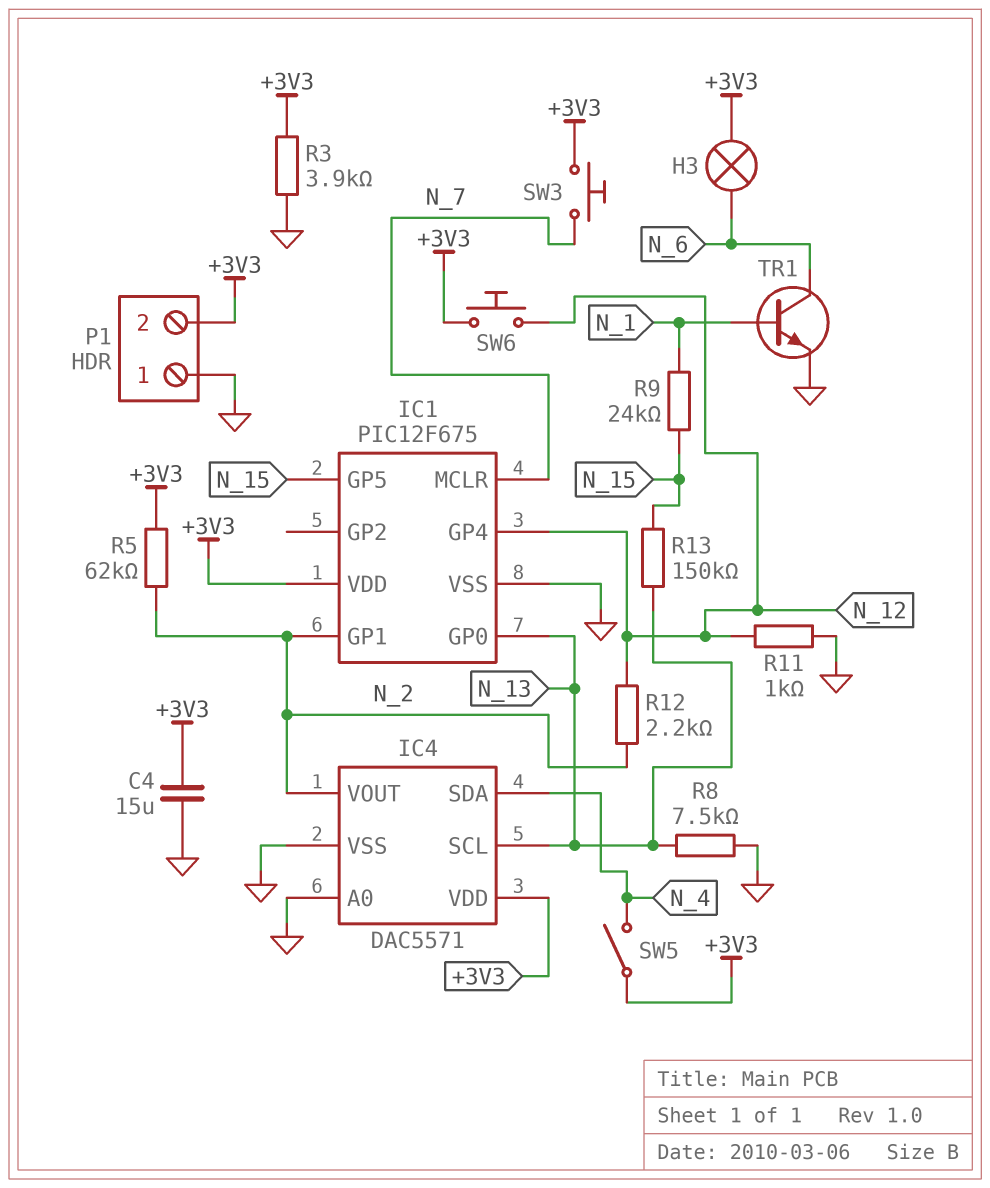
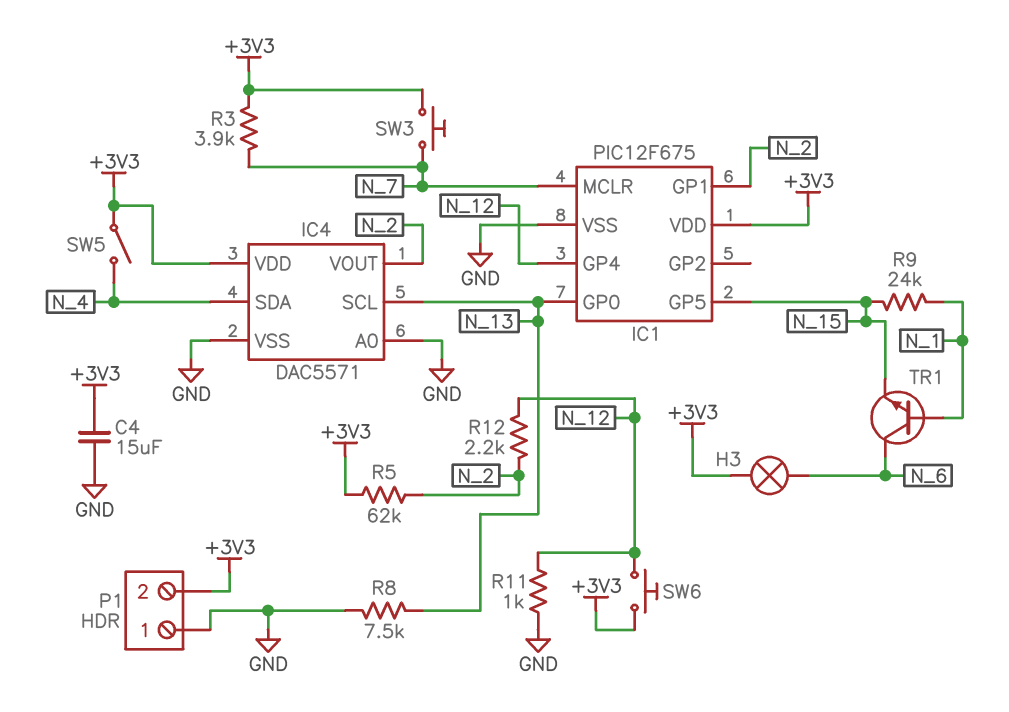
R3: 3.9k (+3V3, GND) -> 3.9k (+3V3, N_7)
R13: 150k (N_13, N_15) -> none
TR1: NPN (B N_1, C N_6, E GND) -> NPN (B N_1, C N_6, E N_15)

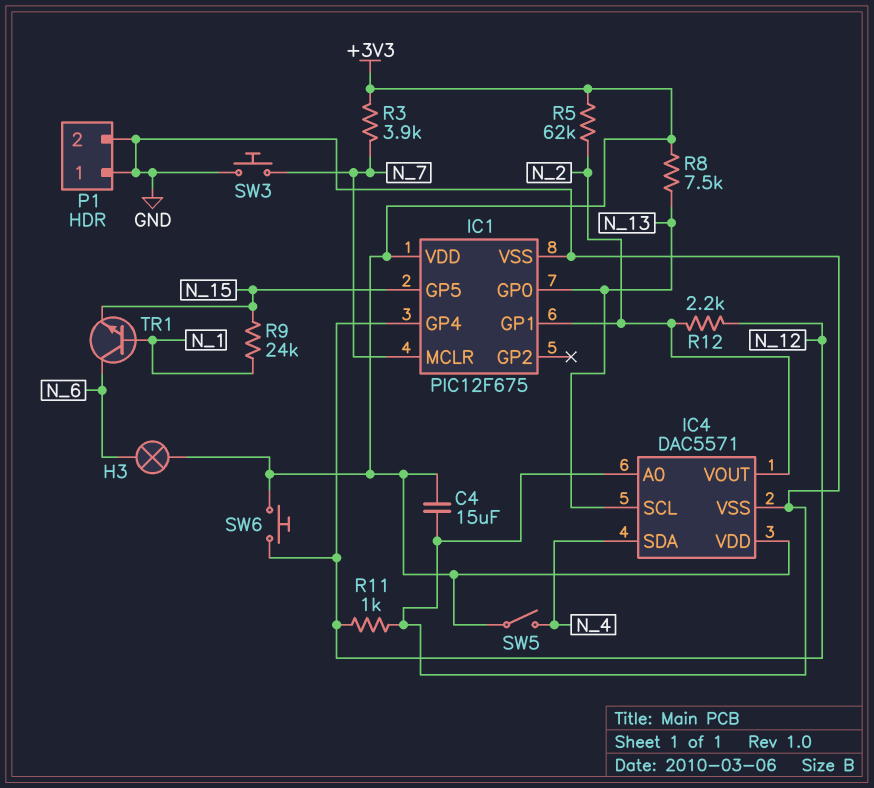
P1 pin 2: +3V3 -> GND
R8: 7.5k (GND, N_13) -> 7.5k (+3V3, N_13)
SW3: button (+3V3, N_7) -> button (GND, N_7)

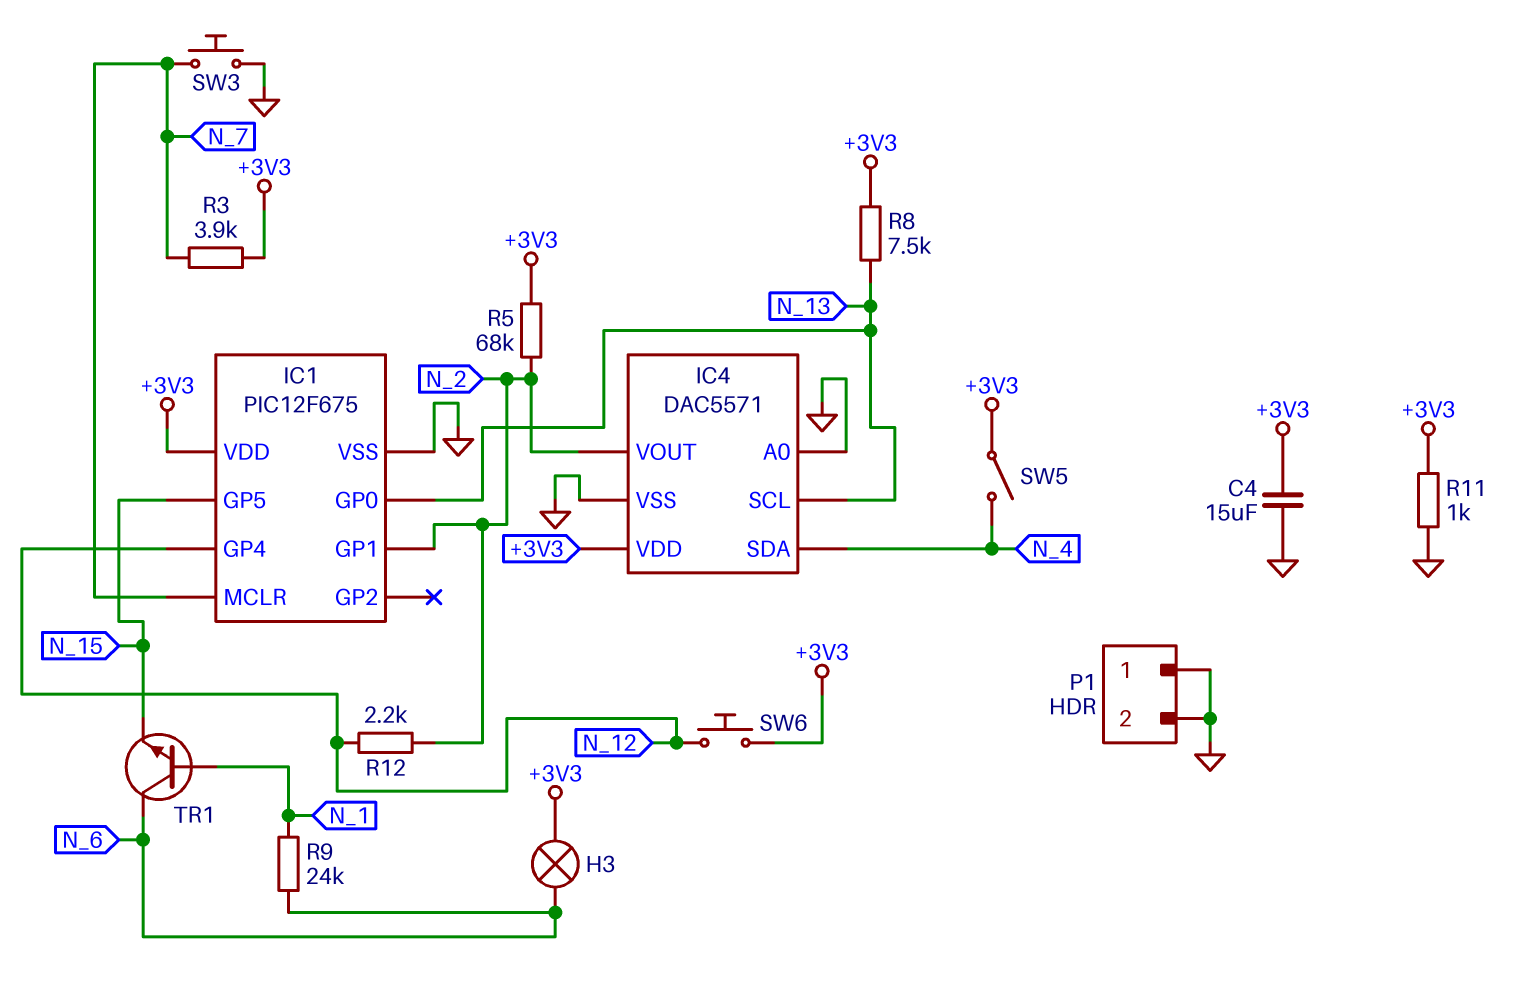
R5: 62k (+3V3, N_2) -> 68k (+3V3, N_2)
R9: 24k (N_1, N_15) -> 24k (N_1, N_6)
R11: 1k (GND, N_12) -> 1k (+3V3, GND)

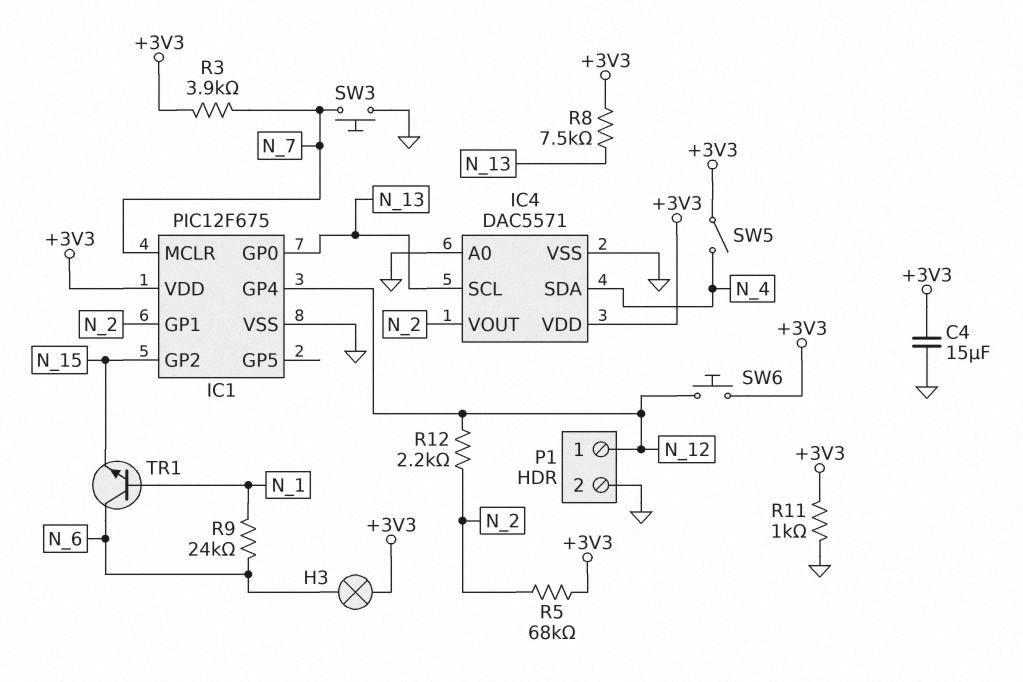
IC1 pin GP2: none -> N_15
IC1 pin GP5: N_15 -> none
P1 pin 1: GND -> N_12

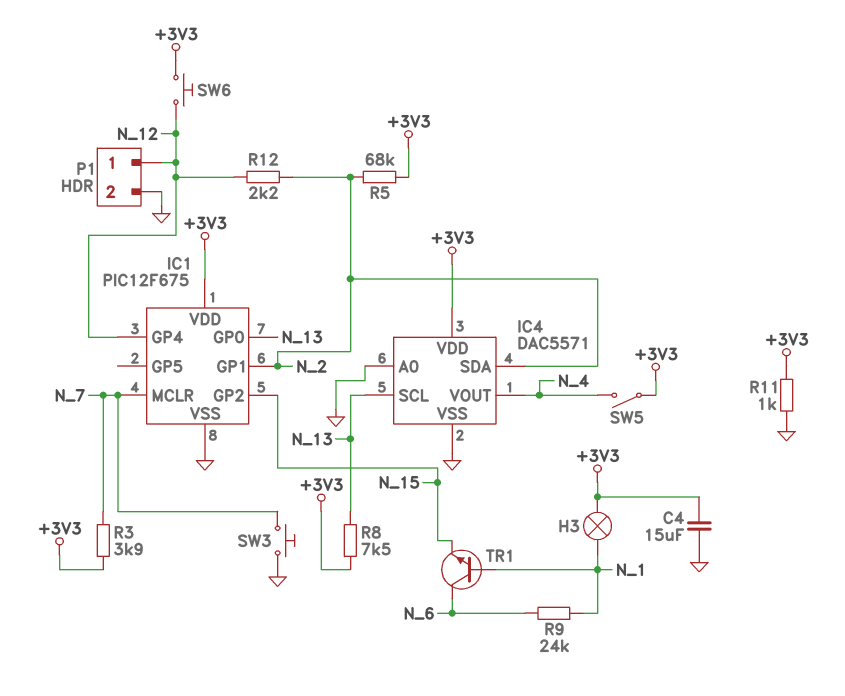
H3: lamp (+3V3, N_6) -> lamp (+3V3, N_1)
IC4 pin SDA: N_4 -> N_2
IC4 pin VOUT: N_2 -> N_4

